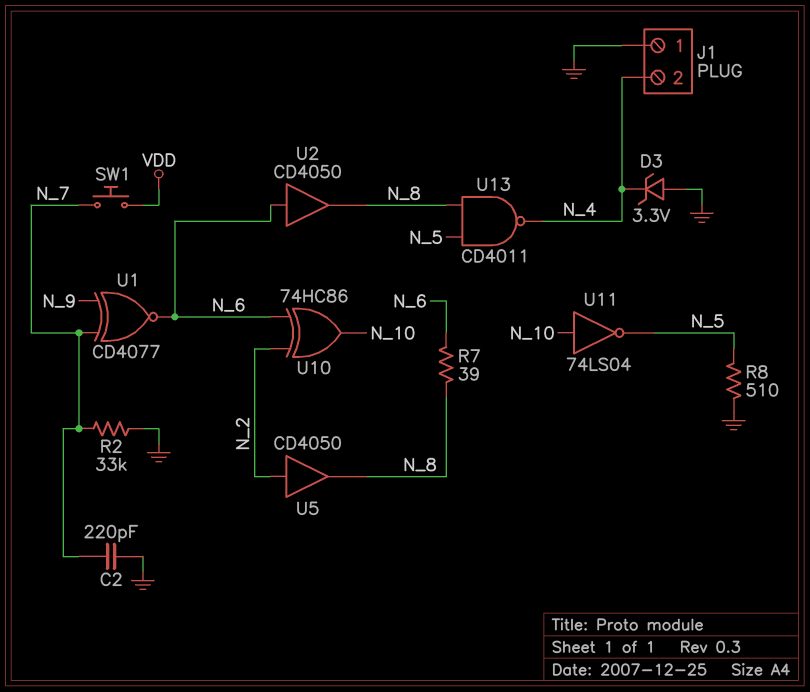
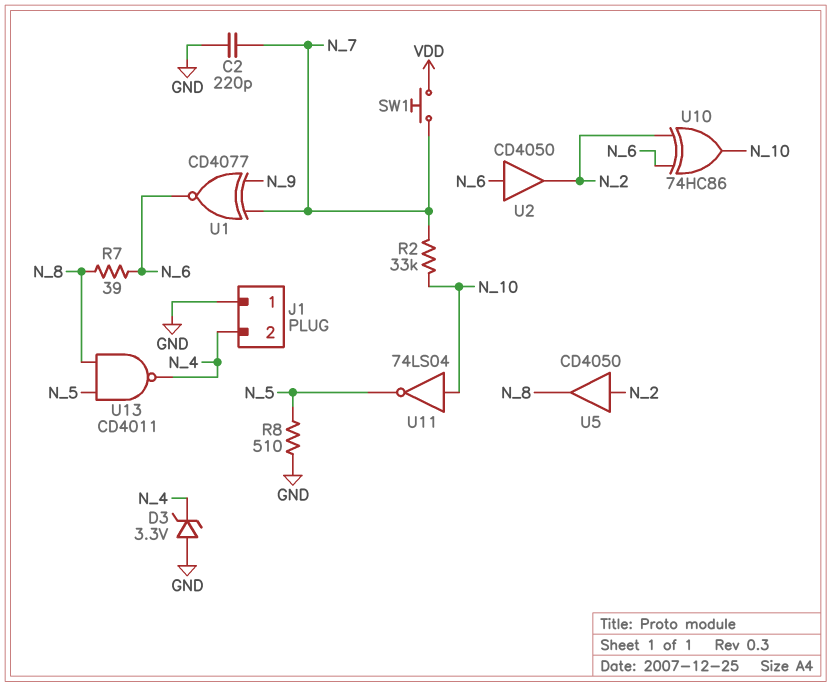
R2: 33k (GND, N_7) -> 33k (N_7, N_10)
U2: buffer CD4050 (in N_6, out N_8) -> buffer CD4050 (in N_6, out N_2)

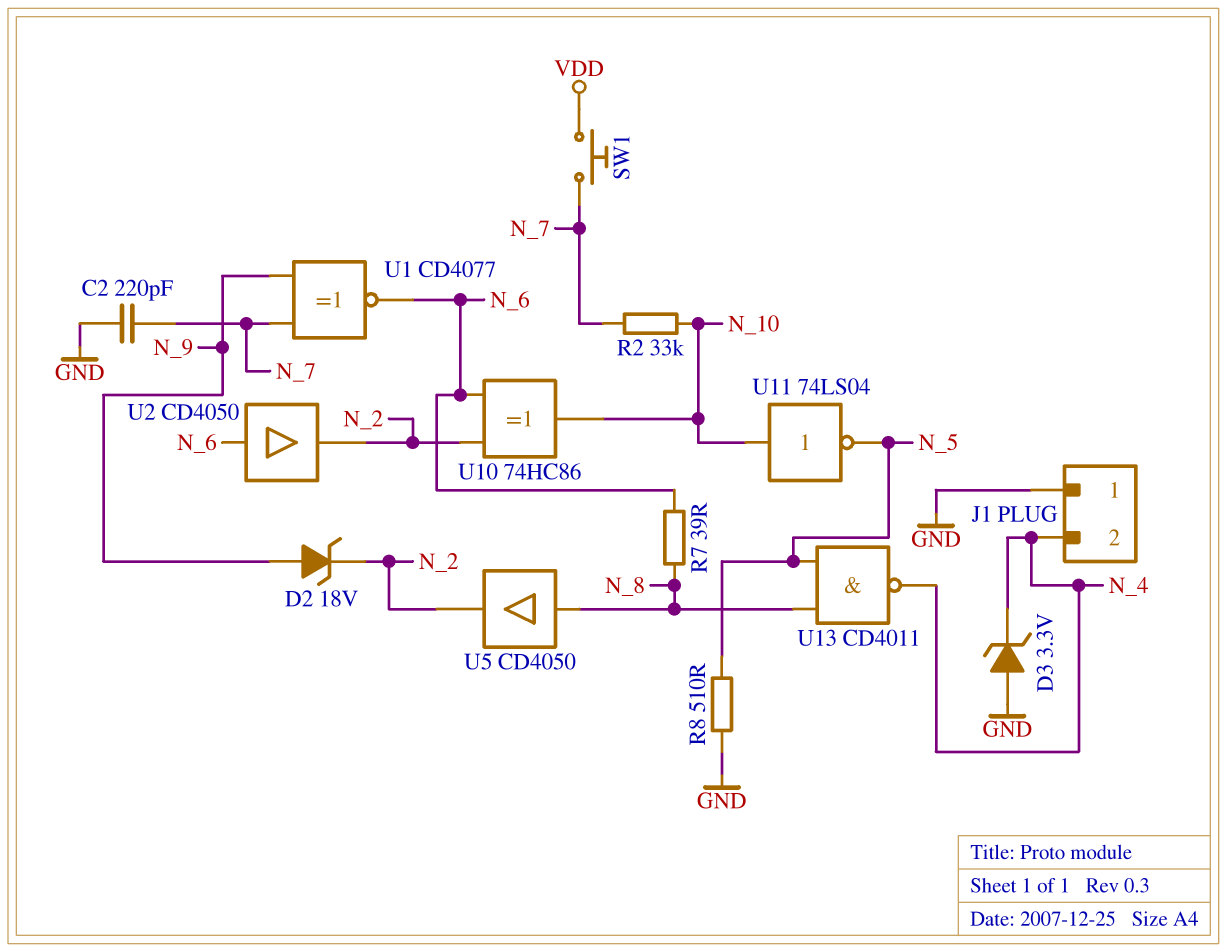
D2: none -> zener 18V (A N_9, K N_2)
U5: buffer CD4050 (in N_2, out N_8) -> buffer CD4050 (in N_8, out N_2)

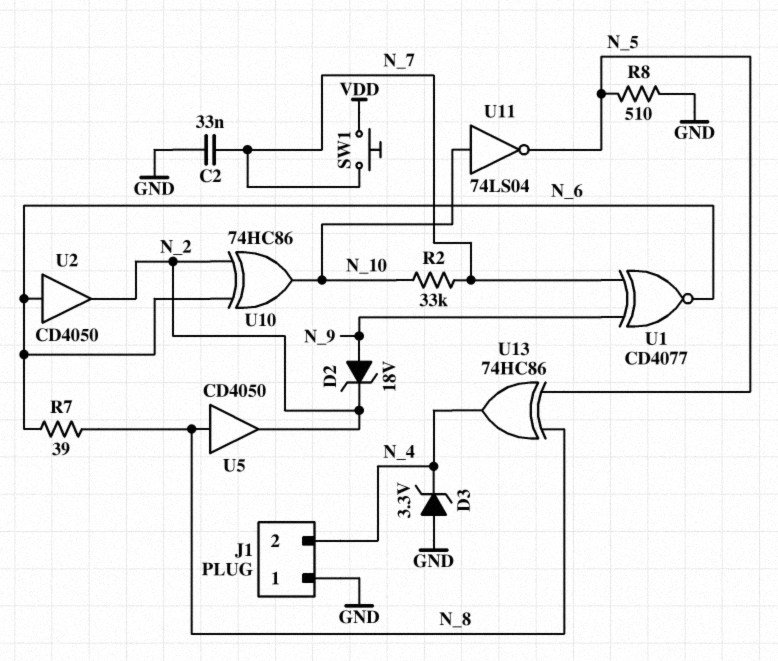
C2: 220pF (GND, N_7) -> 33nF (GND, N_7)
U13: NAND CD4011 (in N_5, in N_8, out N_4) -> XOR 74HC86 (in N_5, in N_8, out N_4)

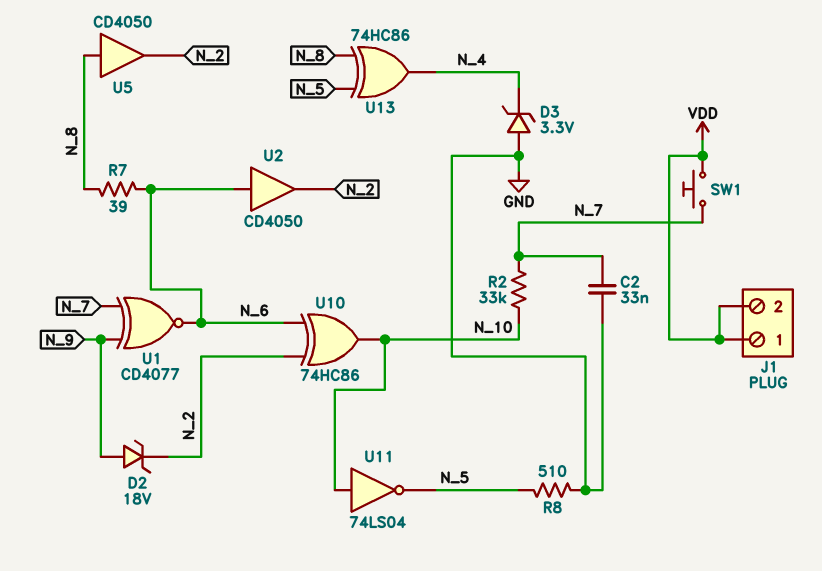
J1 pin 1: GND -> VDD
J1 pin 2: N_4 -> VDD

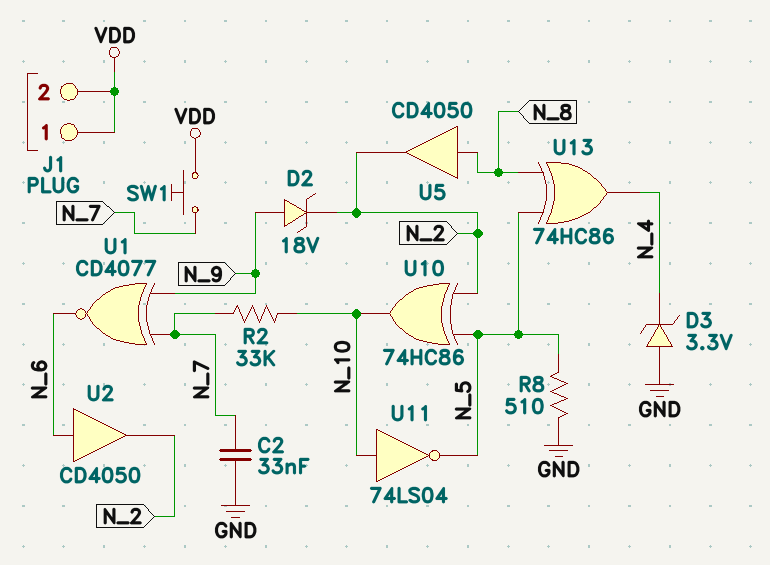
R7: 39 (N_6, N_8) -> none
U10: XOR 74HC86 (in N_2, in N_6, out N_10) -> XOR 74HC86 (in N_2, in N_5, out N_10)

